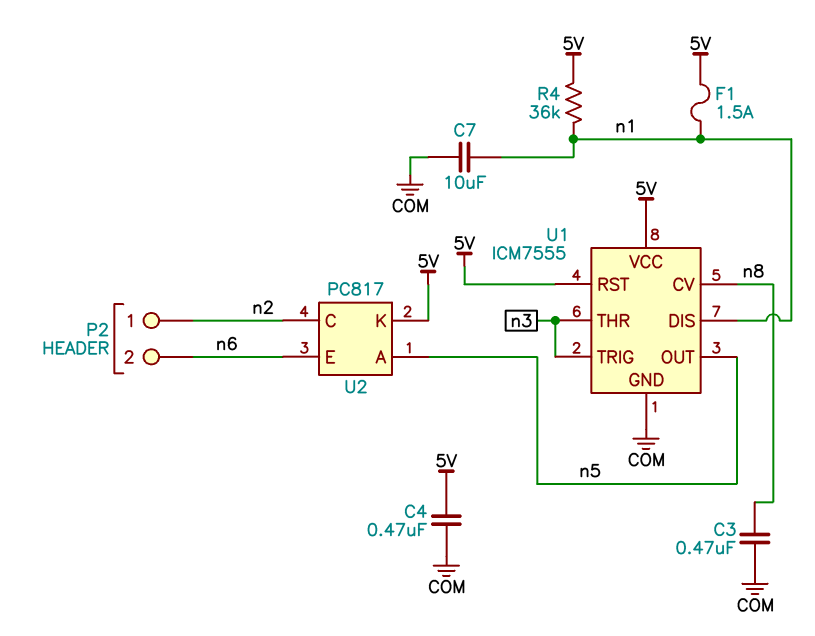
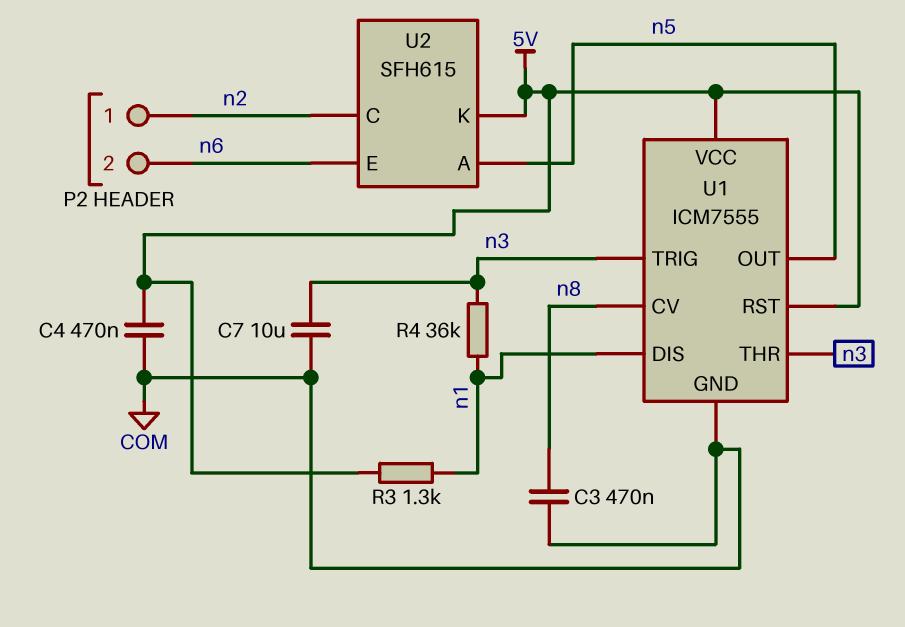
C7: 10uF (COM, n1) -> 10uF (COM, n3)
F1: 1.5A (5V, n1) -> none
R3: none -> 1.3k (5V, n1)
R4: 36k (5V, n1) -> 36k (n1, n3)
U2: PC817 -> SFH615

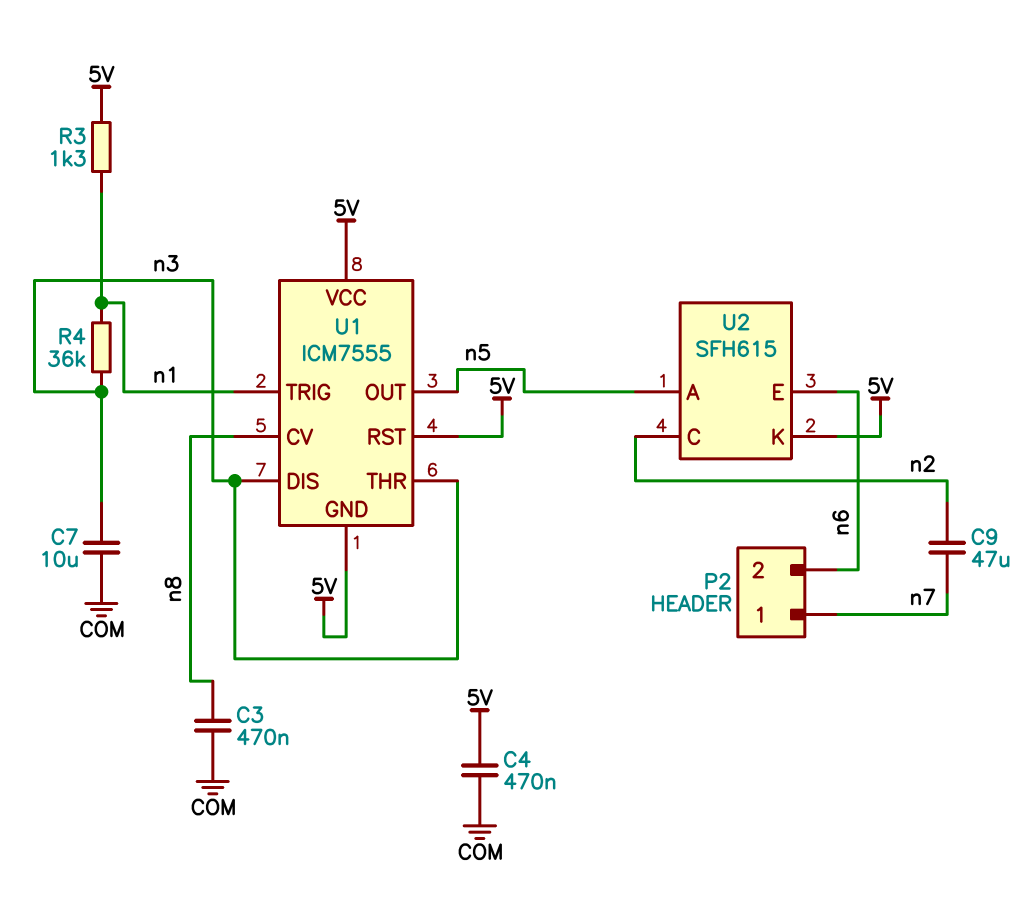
C9: none -> 47uF (n2, n7)
P2 pin 1: n2 -> n7
U1 pin DIS: n1 -> n3
U1 pin GND: COM -> 5V
U1 pin TRIG: n3 -> n1

